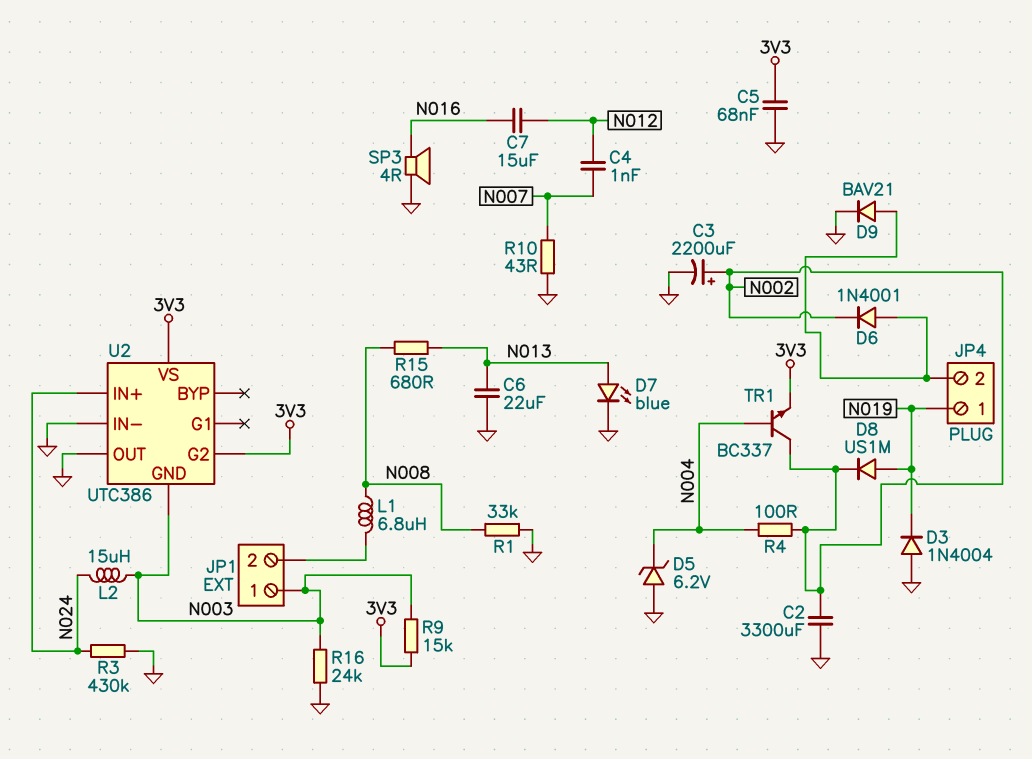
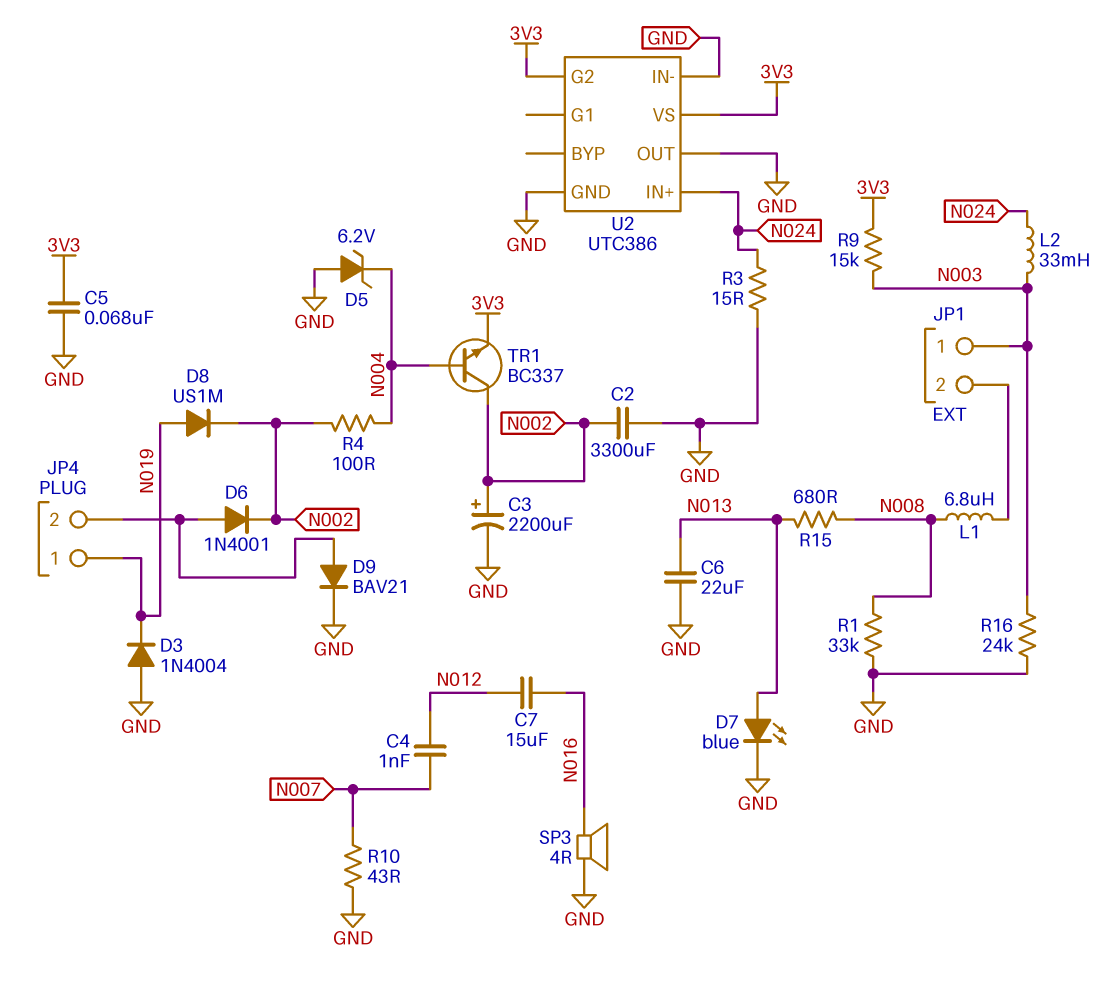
L2: 15uH (N003, N024) -> 33mH (N003, N024)
R3: 430k (GND, N024) -> 15 (GND, N024)
U2 pin GND: N003 -> GND

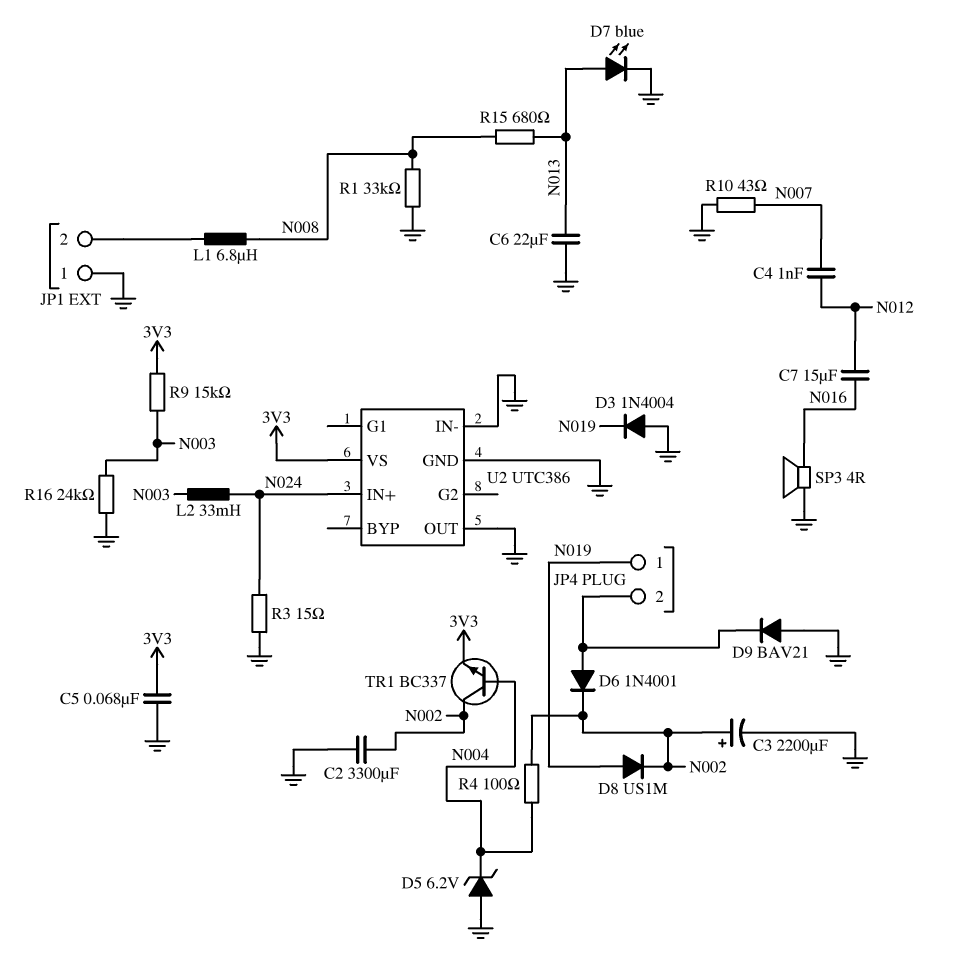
D9: diode BAV21 (A JP4/2, K GND) -> diode BAV21 (A GND, K JP4/2)
JP1 pin 1: N003 -> GND
U2 pin G2: 3V3 -> none

